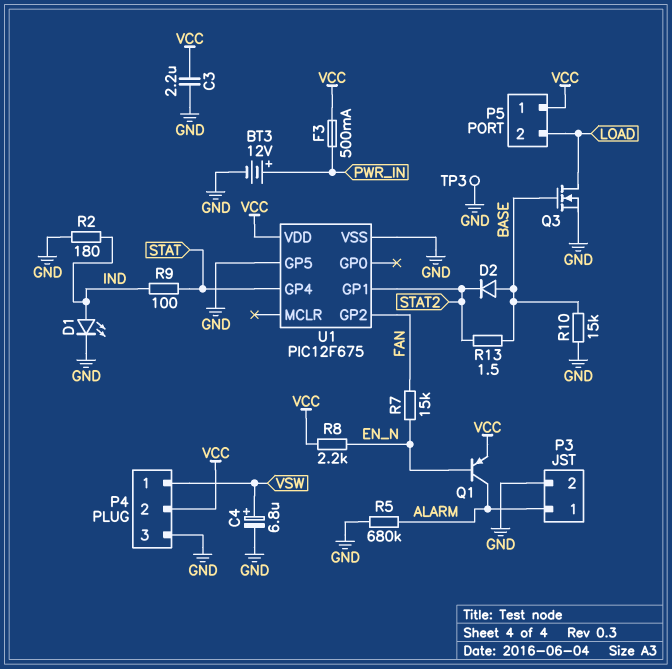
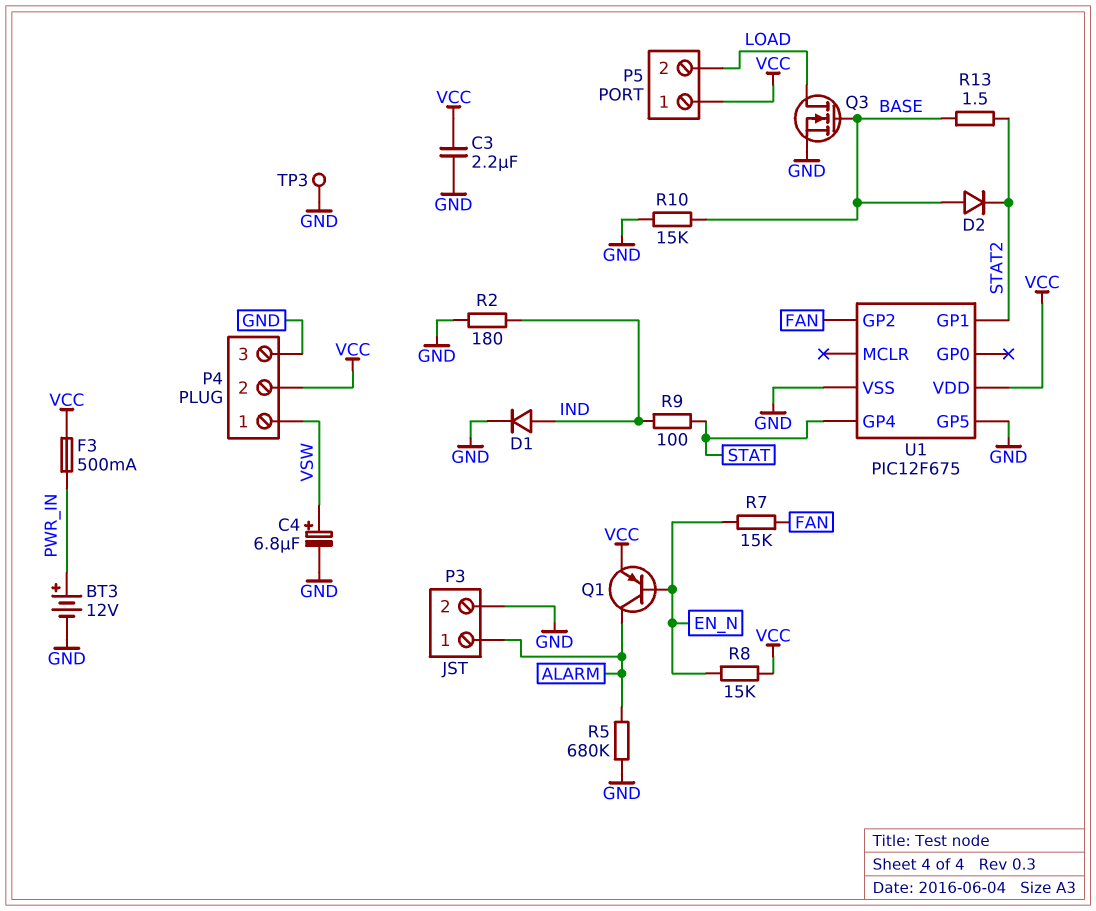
D1: LED (A IND, K GND) -> diode (A IND, K GND)
R8: 2.2k (EN_N, VCC) -> 15k (EN_N, VCC)

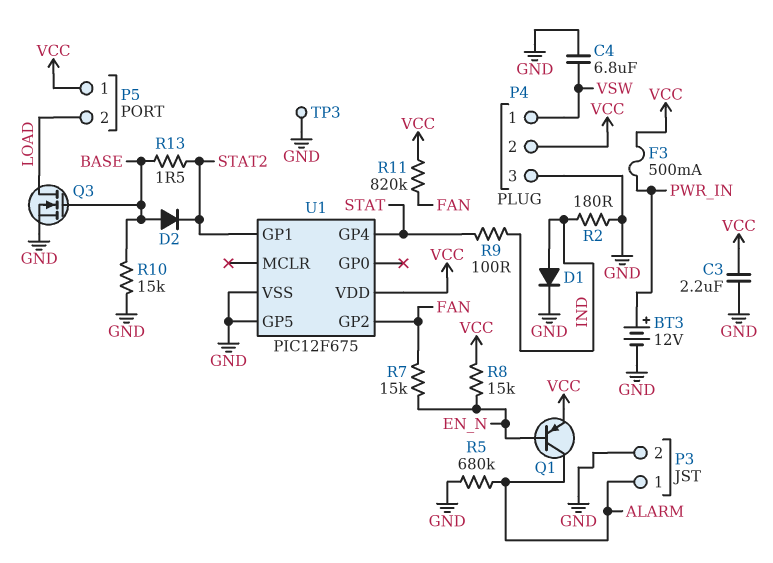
C4: 6.8uF (plus VSW, minus GND) -> 6.8uF (GND, VSW)
R11: none -> 820k (FAN, VCC)

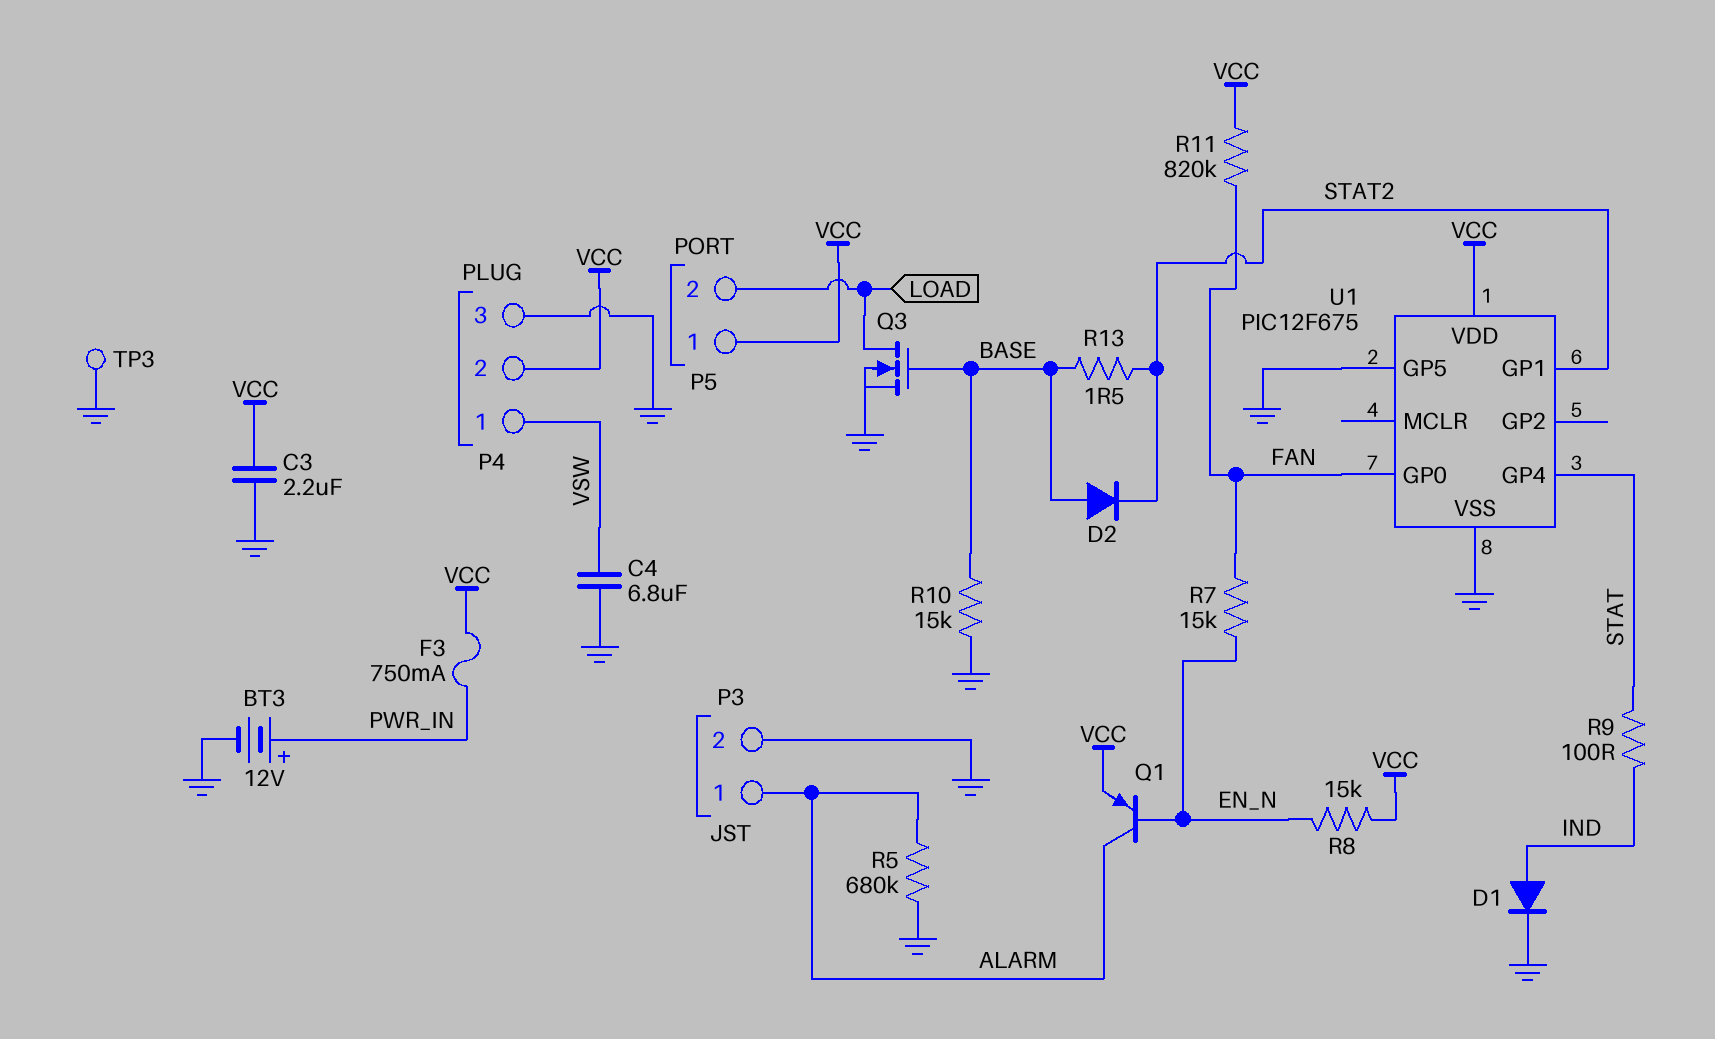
F3: 500mA (PWR_IN, VCC) -> 750mA (PWR_IN, VCC)
R2: 180 (GND, IND) -> none
U1 pin GP0: none -> FAN
U1 pin GP2: FAN -> none

